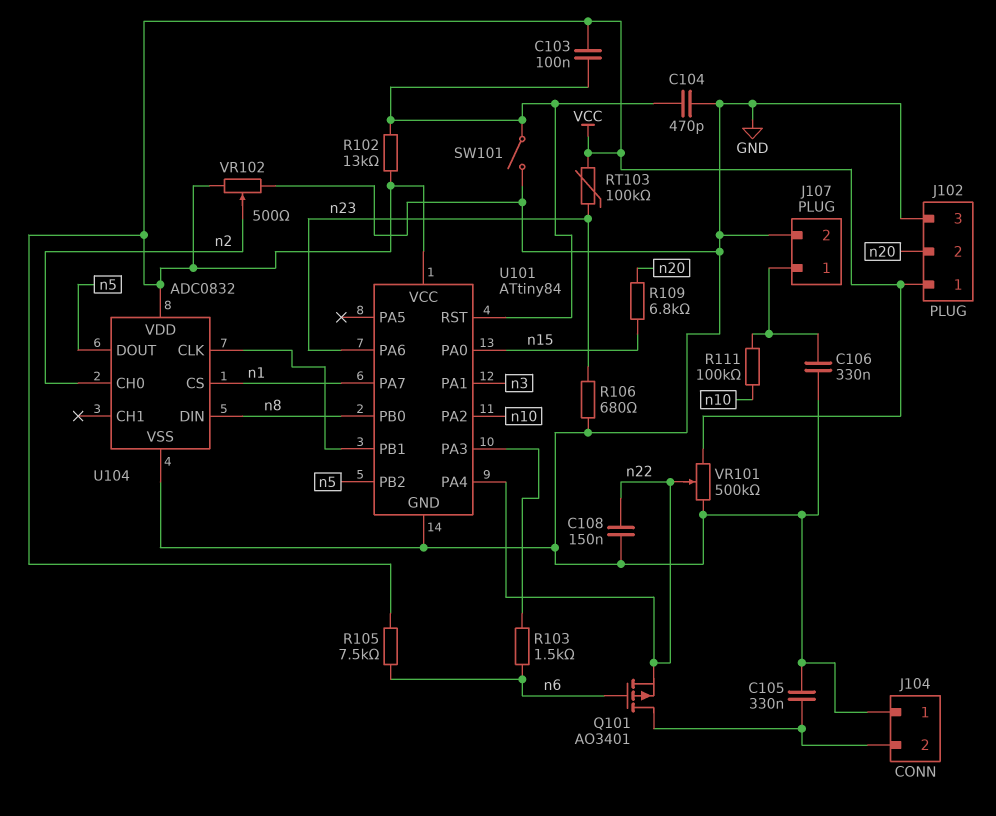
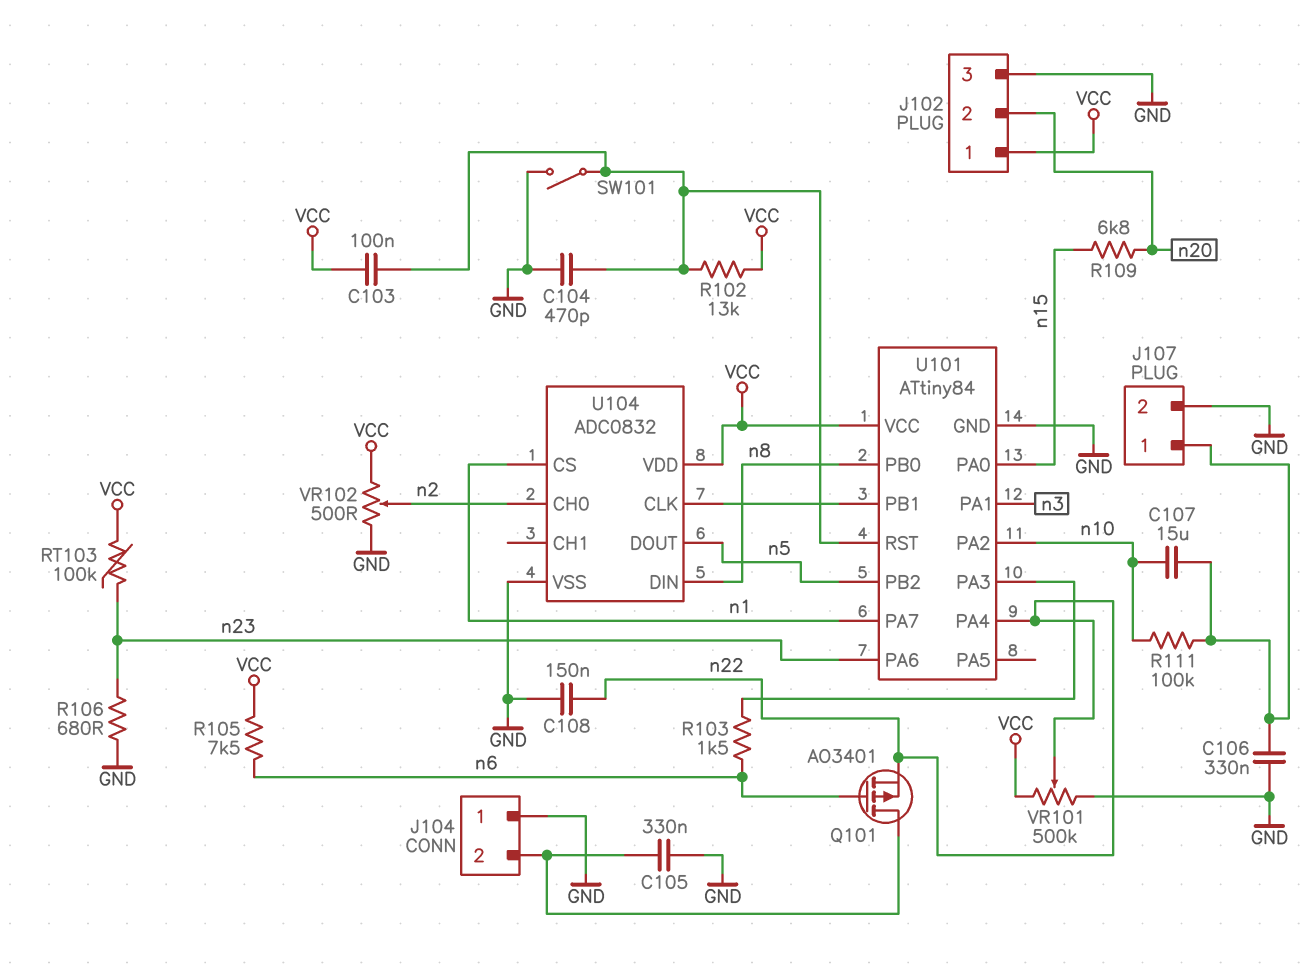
C107: none -> 15uF (J107/1, n10)

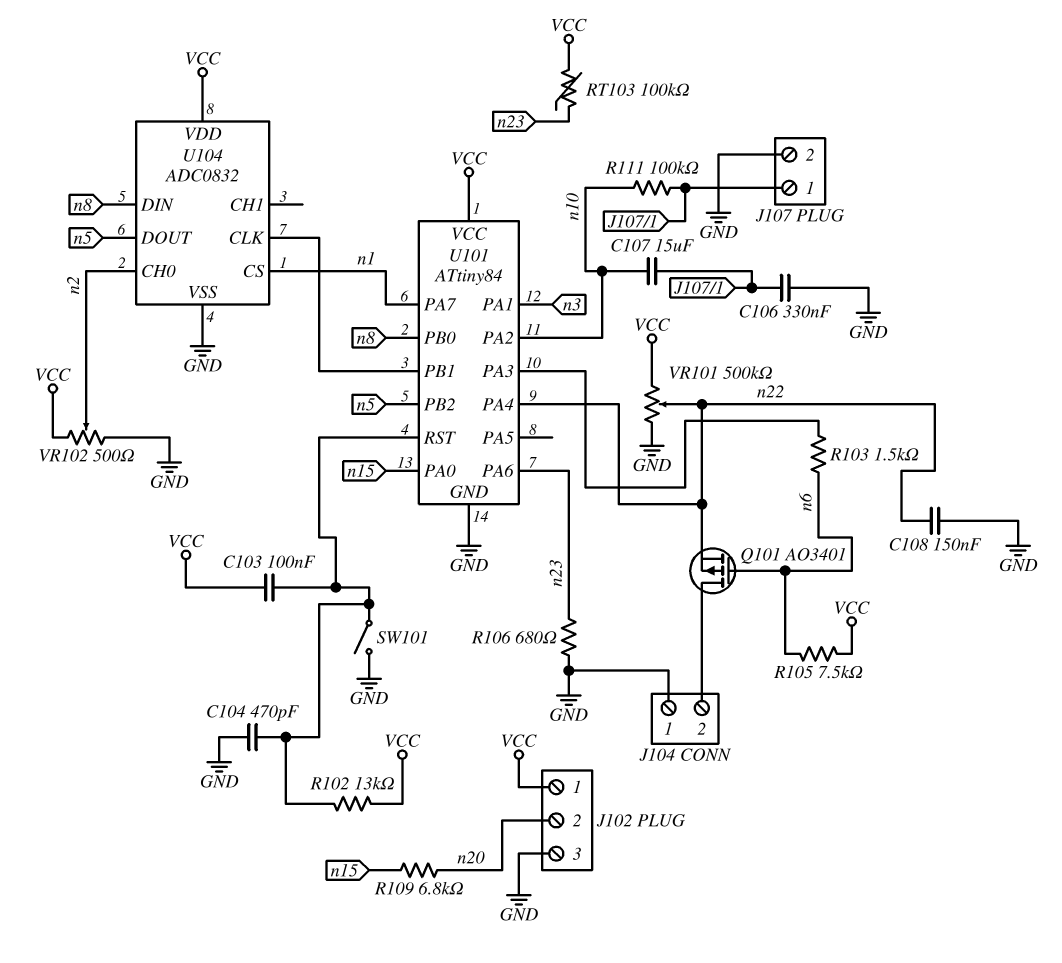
C105: 330nF (GND, J104/2) -> none

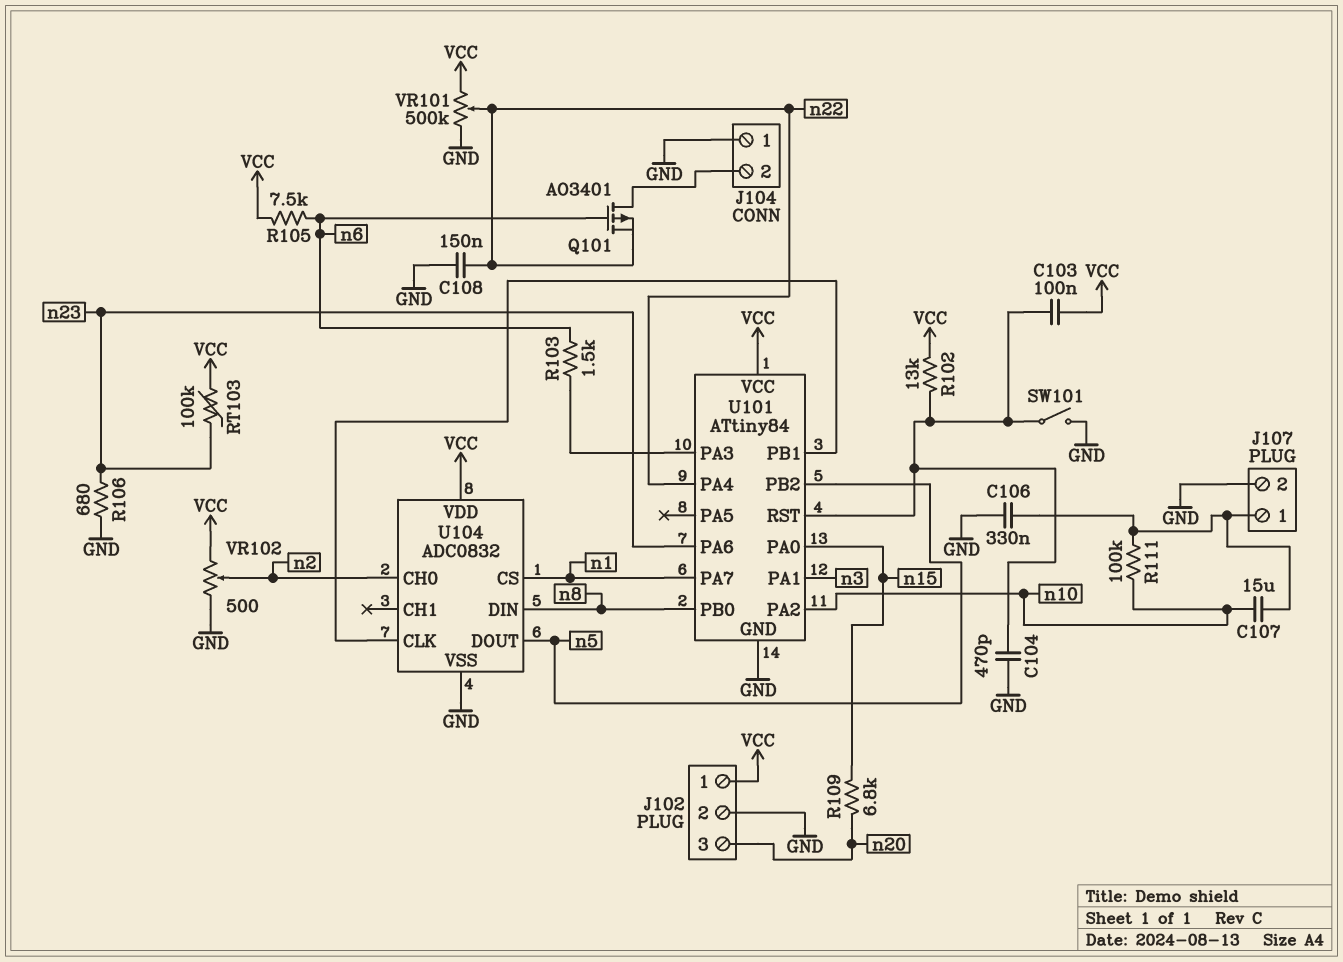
J102 pin 2: n20 -> GND
J102 pin 3: GND -> n20

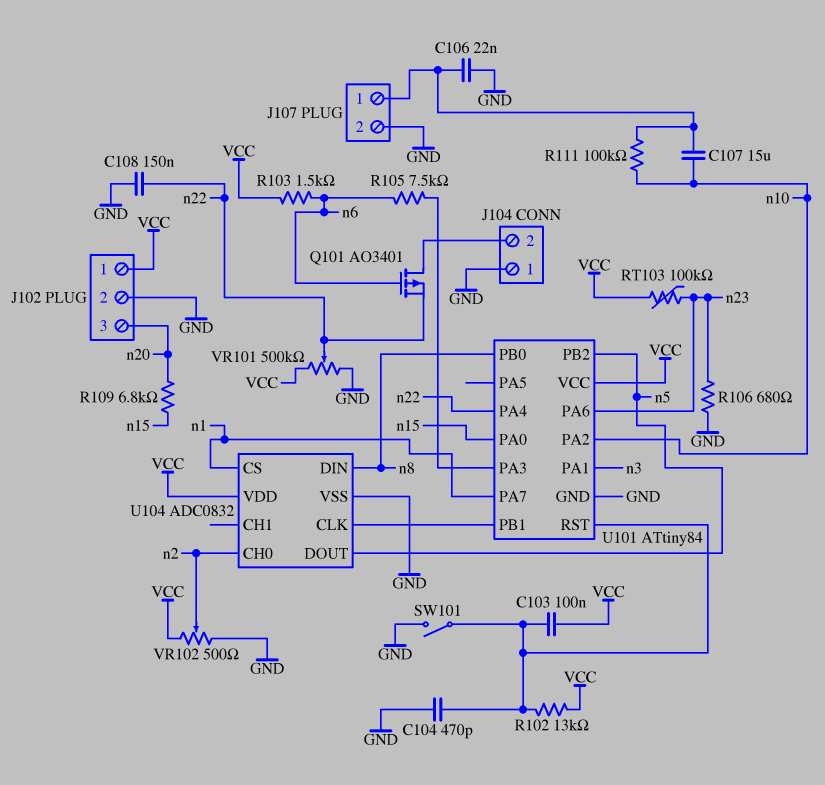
C106: 330nF (GND, J107/1) -> 22nF (GND, J107/1)
R103: 1.5k (U101/PA3, n6) -> 1.5k (VCC, n6)
R105: 7.5k (VCC, n6) -> 7.5k (U101/PA3, n6)

